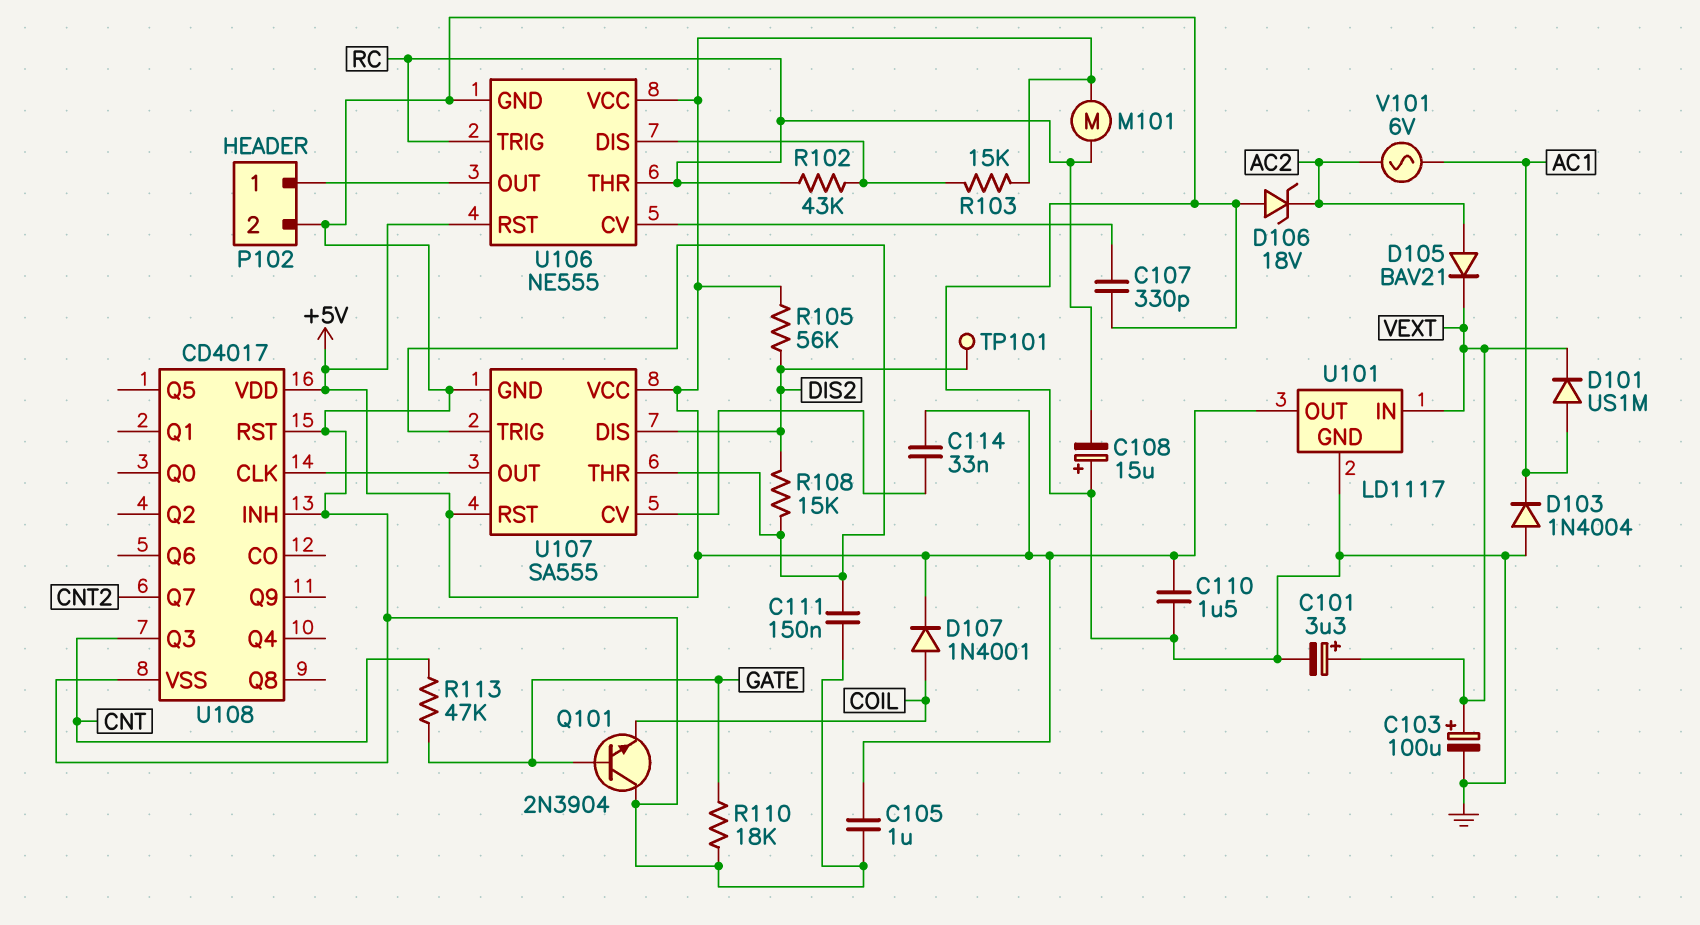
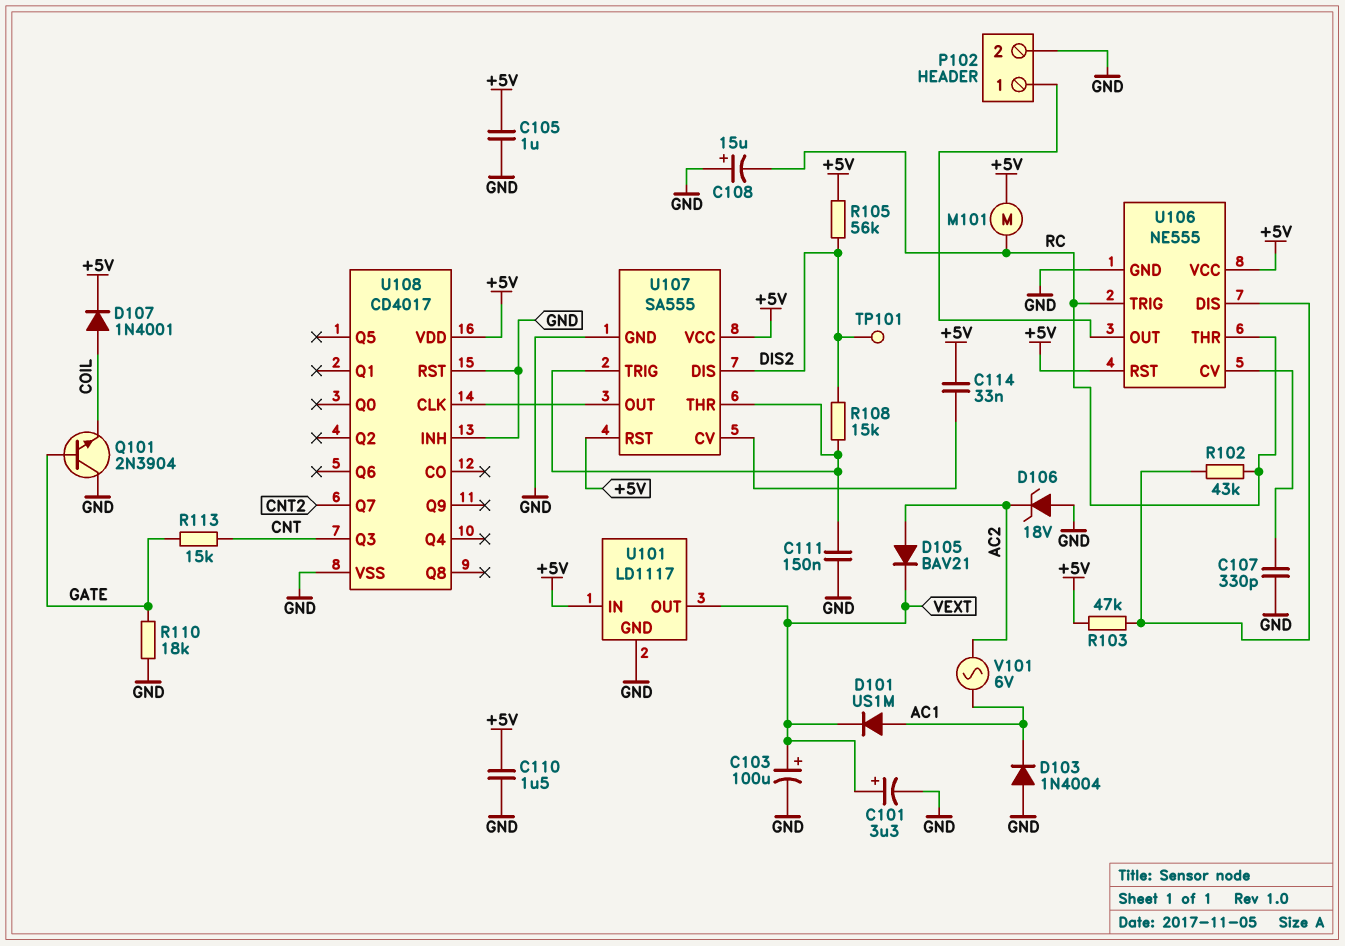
R103: 15k (+5V, U106/DIS) -> 47k (+5V, U106/DIS)
R113: 47k (CNT, GATE) -> 15k (CNT, GATE)
U101 pin IN: VEXT -> +5V
U101 pin OUT: +5V -> VEXT

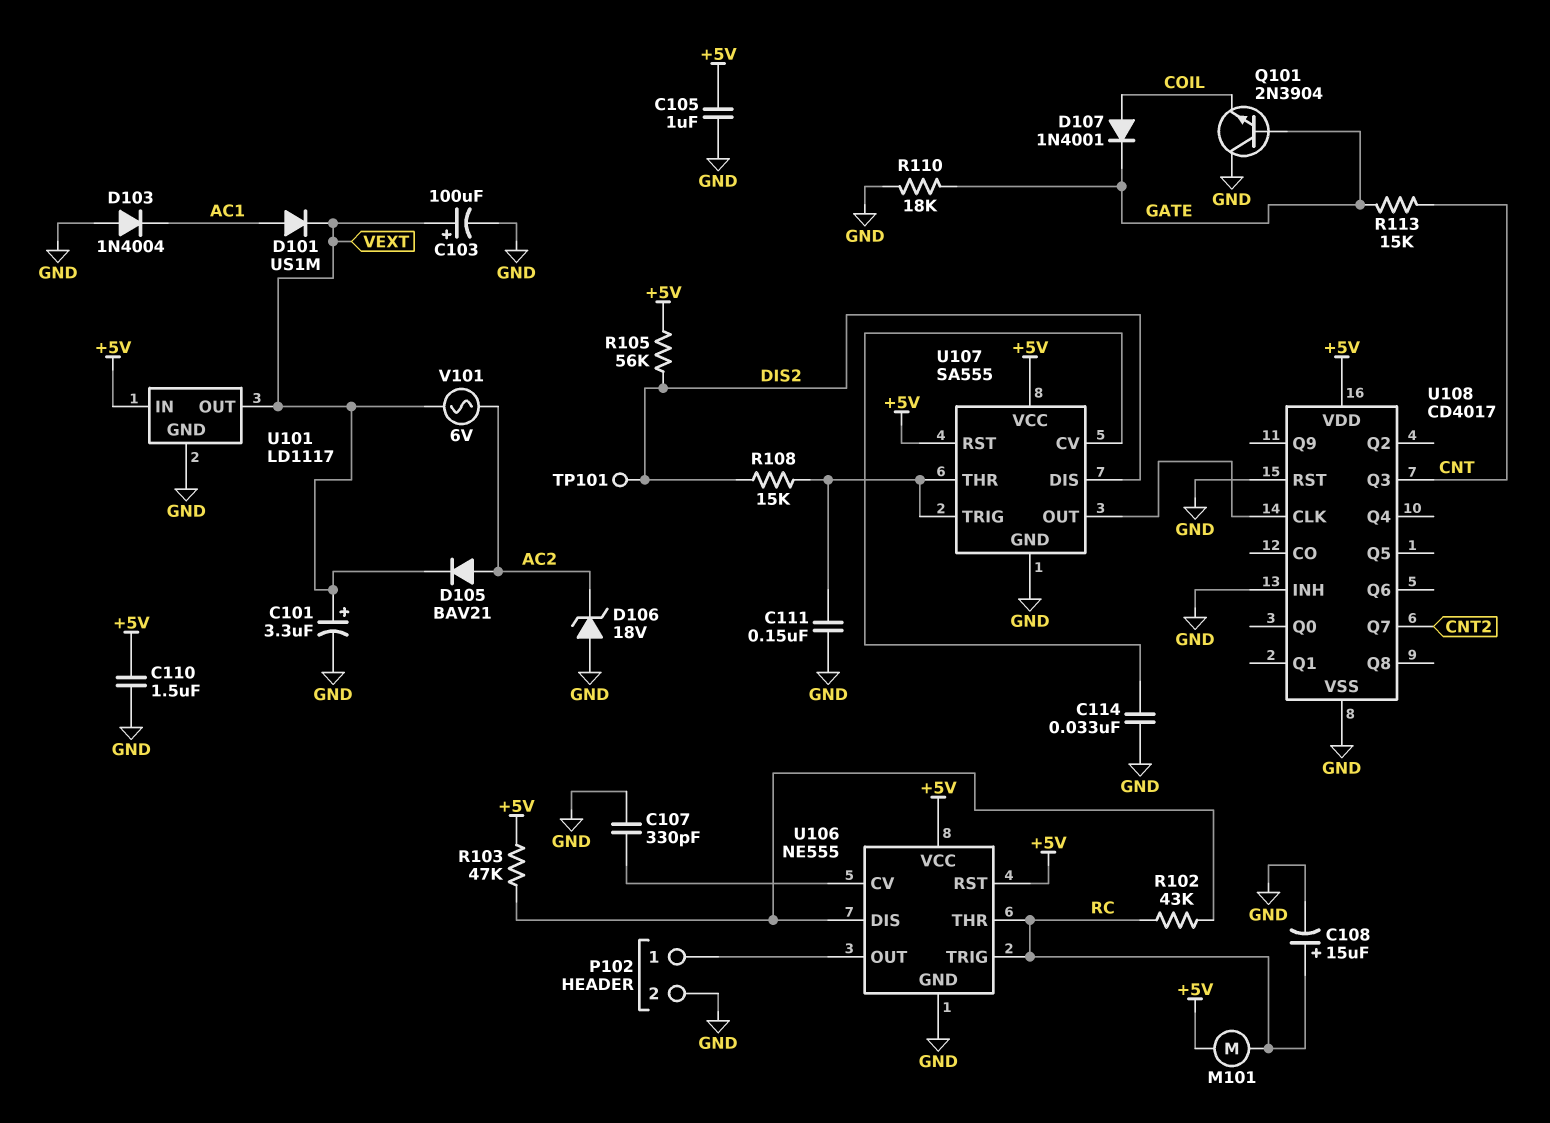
C108: 15uF (plus GND, minus RC) -> 15uF (plus RC, minus GND)
C114: 33nF (+5V, U107/CV) -> 33nF (GND, U107/CV)
D107: diode 1N4001 (A COIL, K +5V) -> diode 1N4001 (A COIL, K GATE)
V101: AC 6V (AC1, AC2) -> AC 6V (AC2, VEXT)

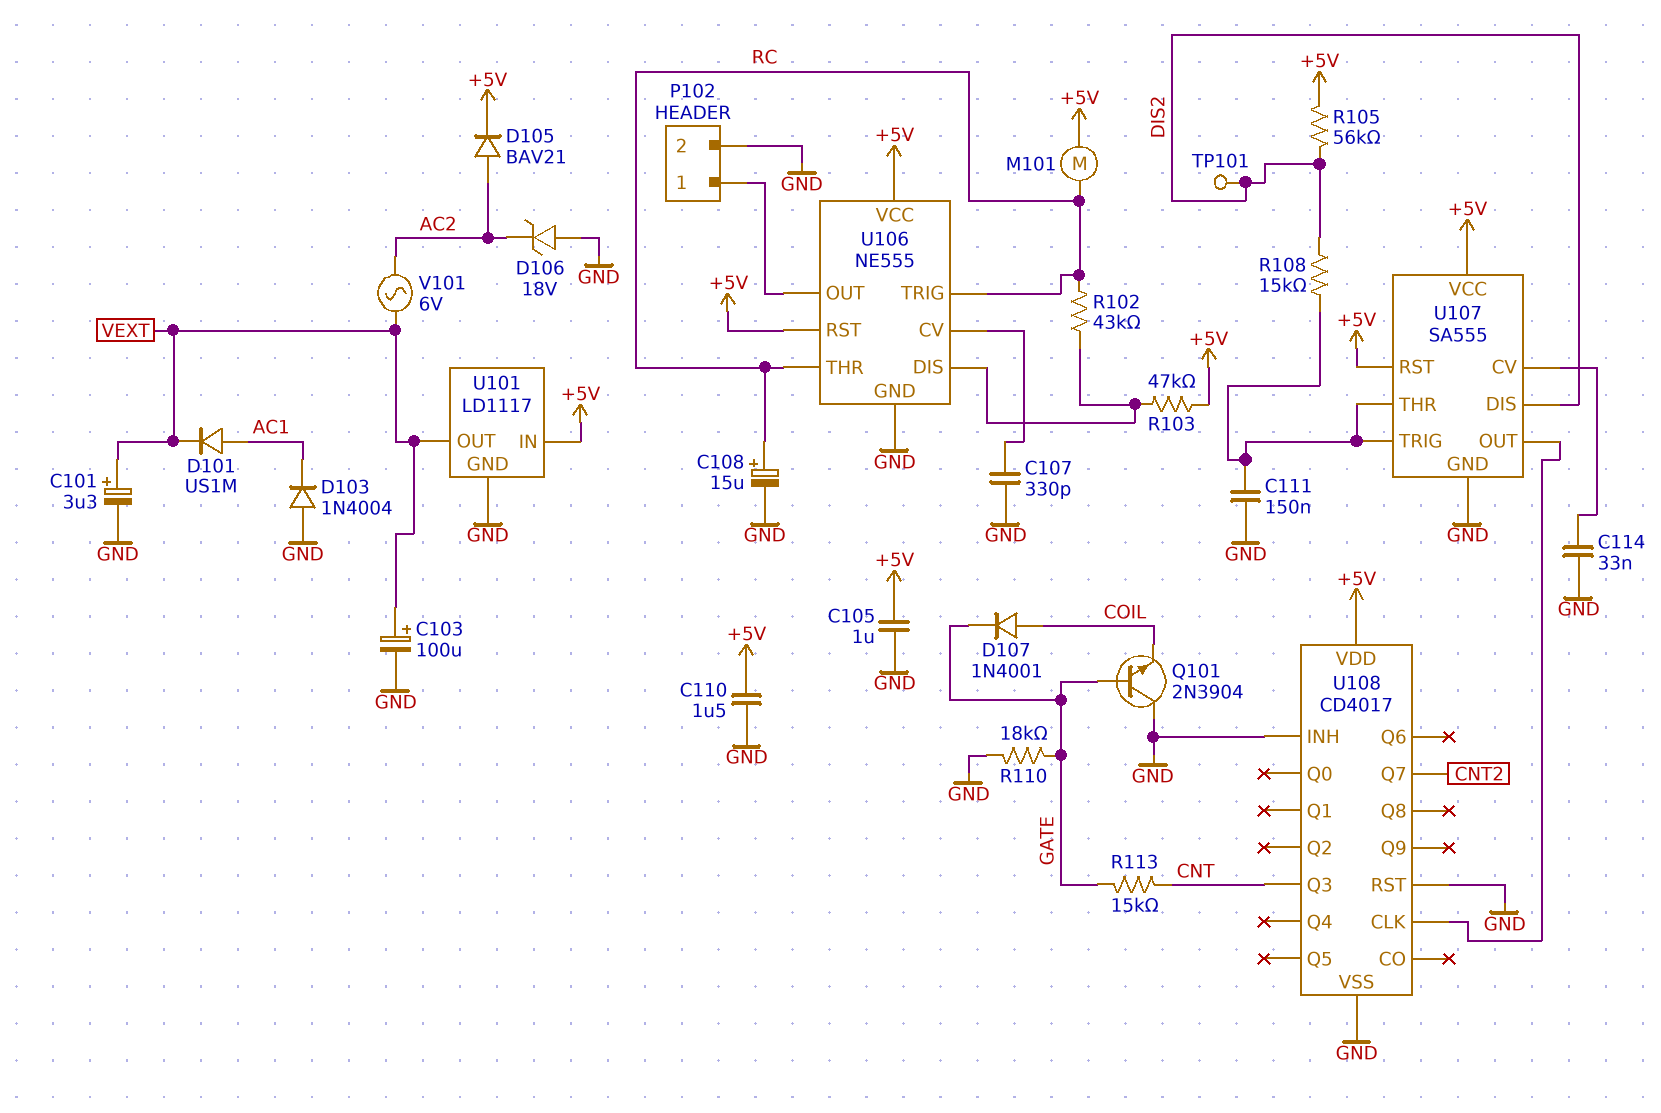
D105: diode BAV21 (A AC2, K VEXT) -> diode BAV21 (A AC2, K +5V)

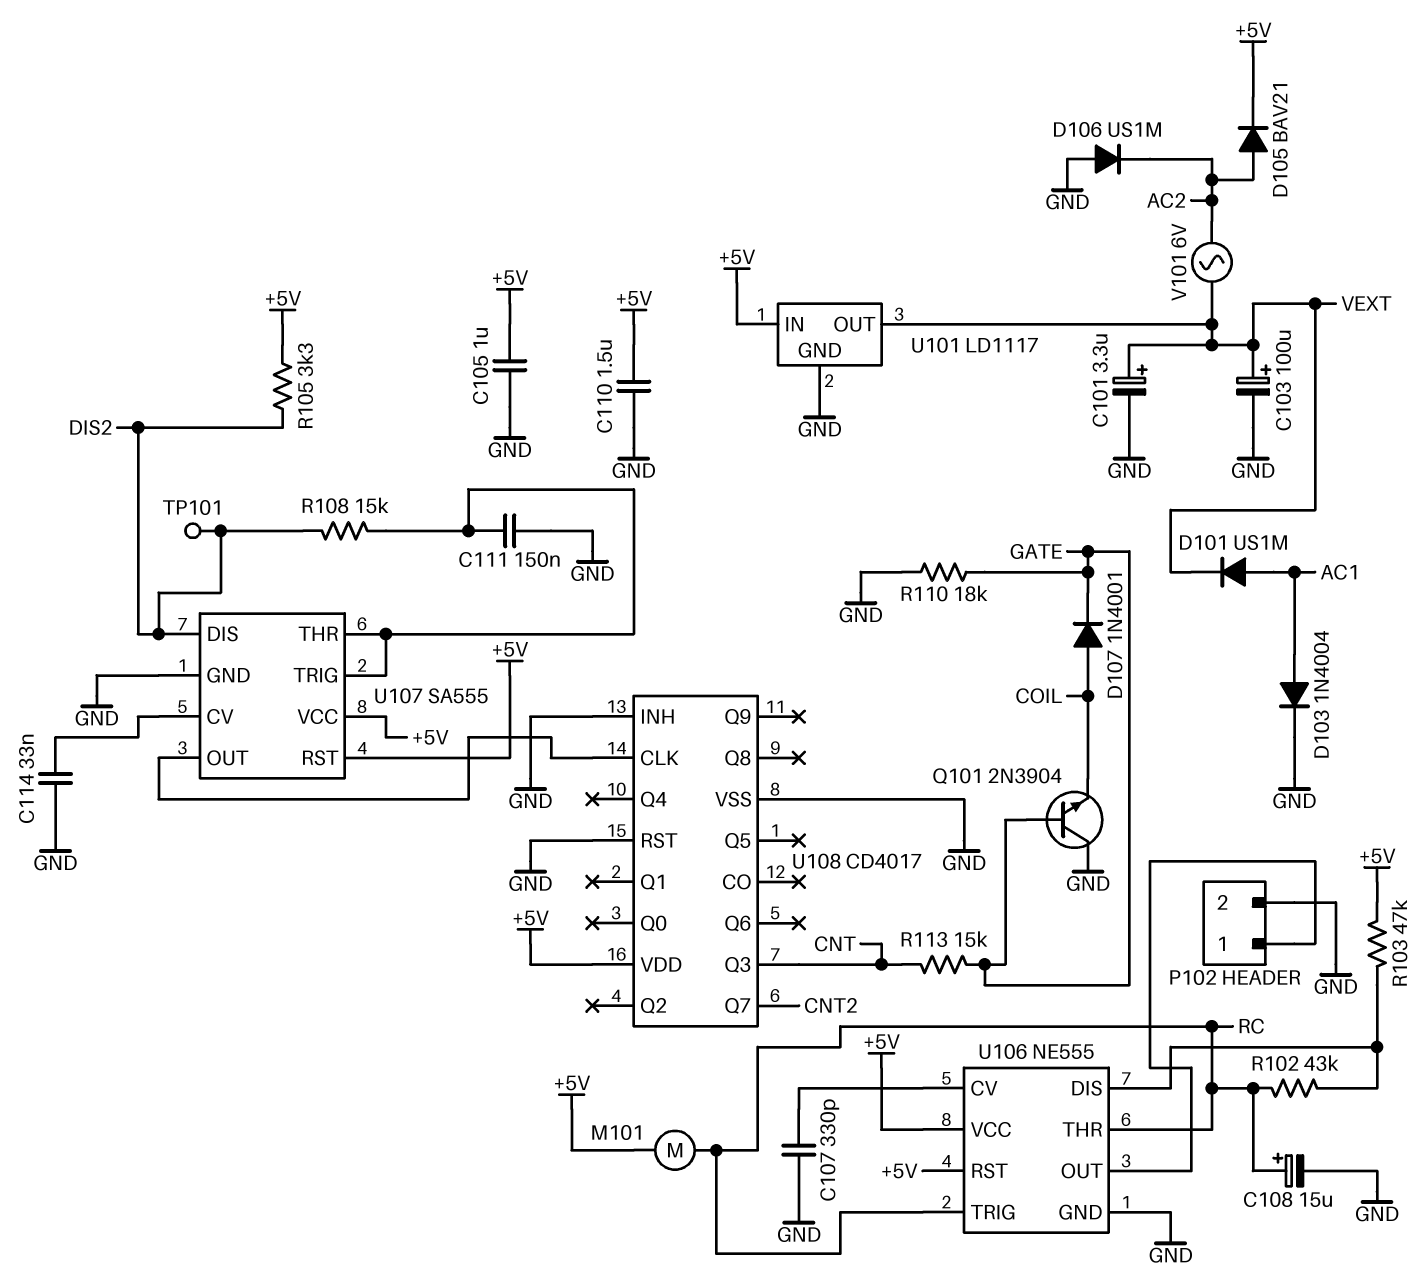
D103: diode 1N4004 (A GND, K AC1) -> diode 1N4004 (A AC1, K GND)
D106: zener 18V (A GND, K AC2) -> diode US1M (A GND, K AC2)
R105: 56k (+5V, DIS2) -> 3.3k (+5V, DIS2)

